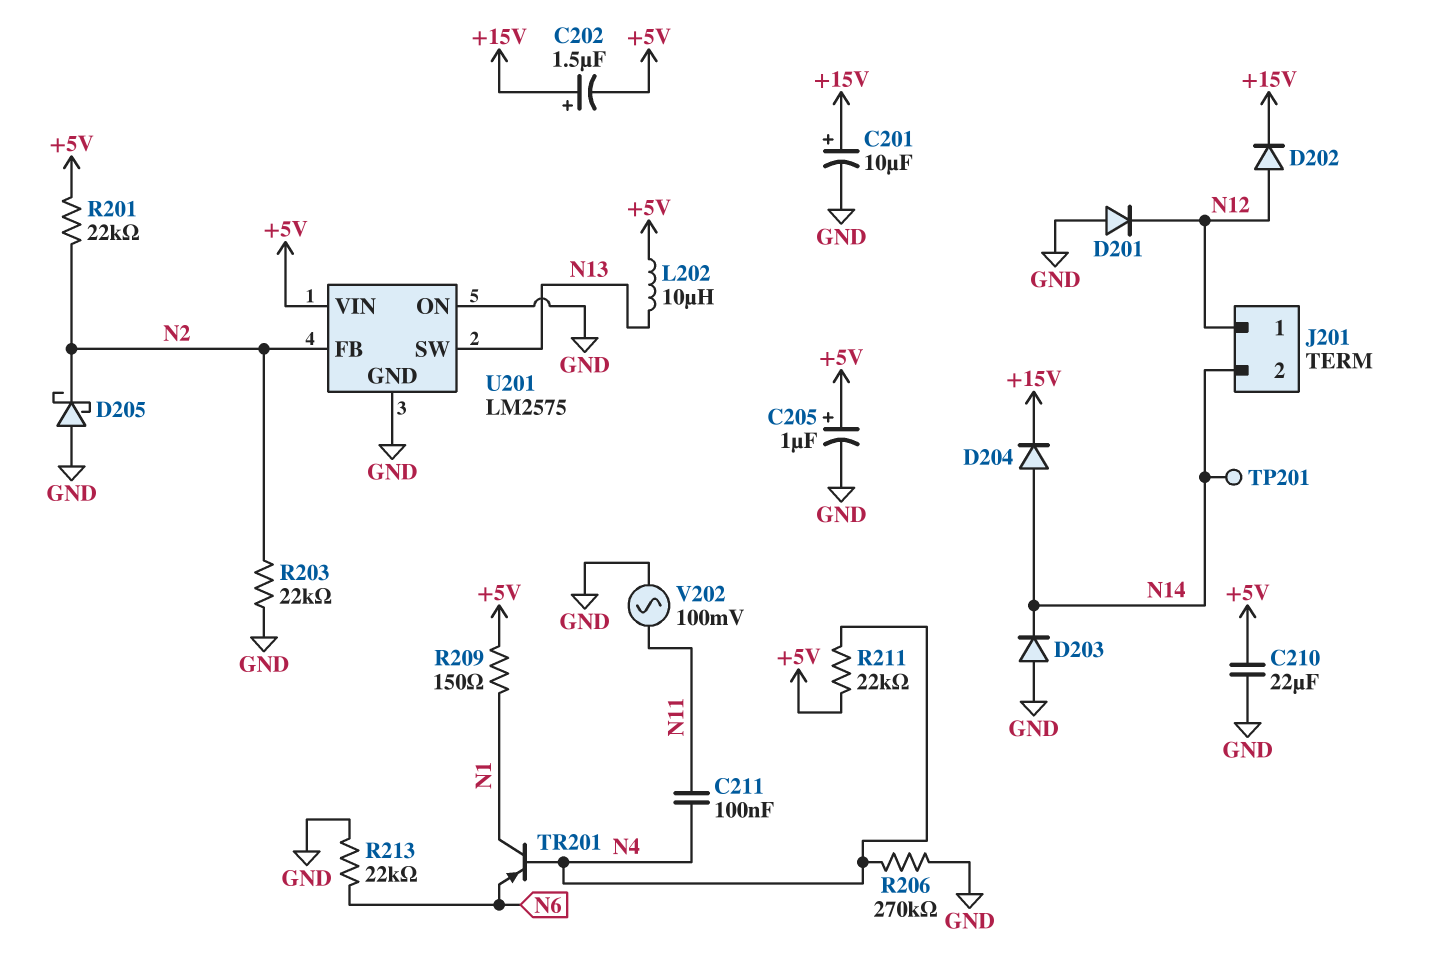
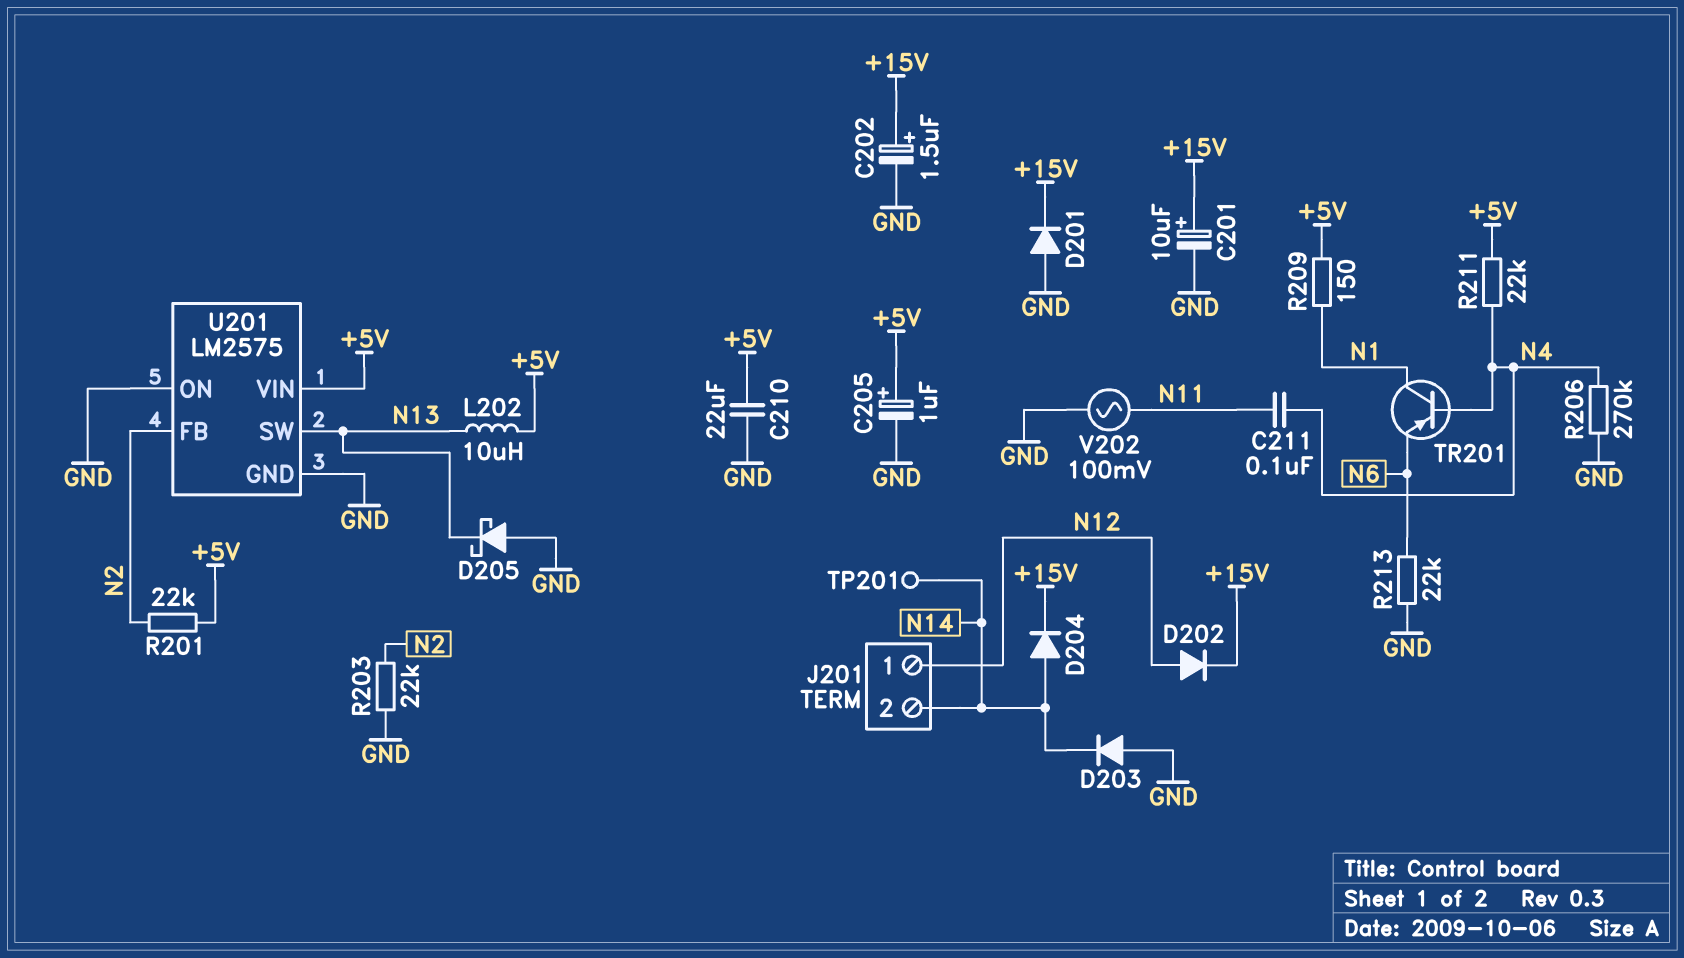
C202: 1.5uF (plus +15V, minus +5V) -> 1.5uF (plus +15V, minus GND)
D201: diode (A GND, K N12) -> diode (A GND, K +15V)
D205: schottky (A GND, K N2) -> schottky (A GND, K N13)

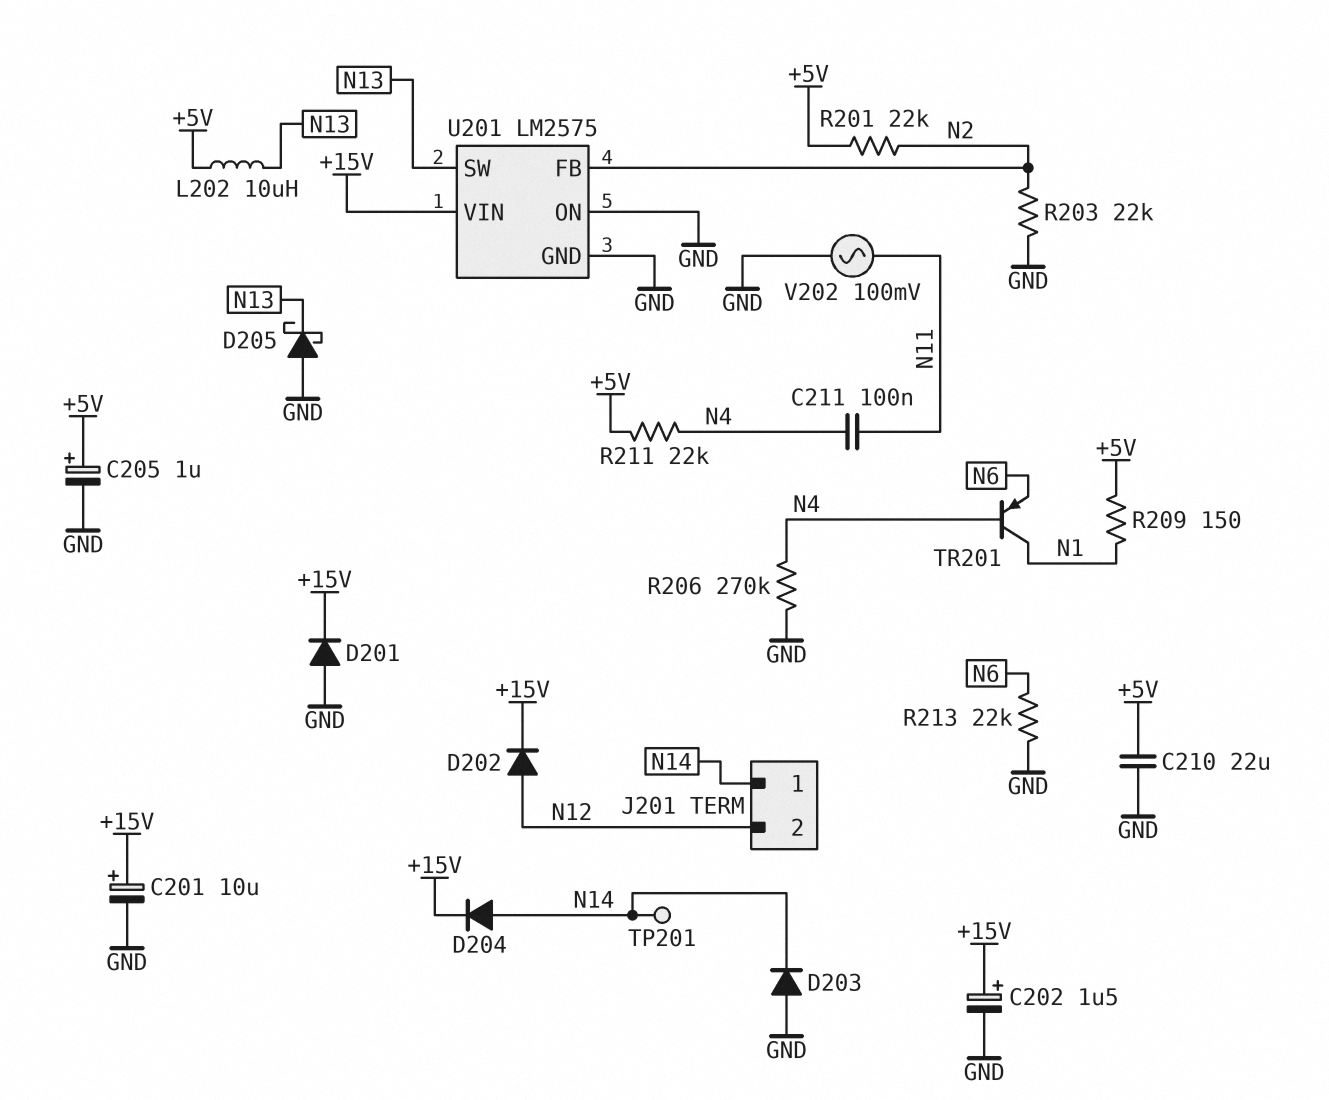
J201 pin 1: N12 -> N14
J201 pin 2: N14 -> N12
U201 pin VIN: +5V -> +15V

